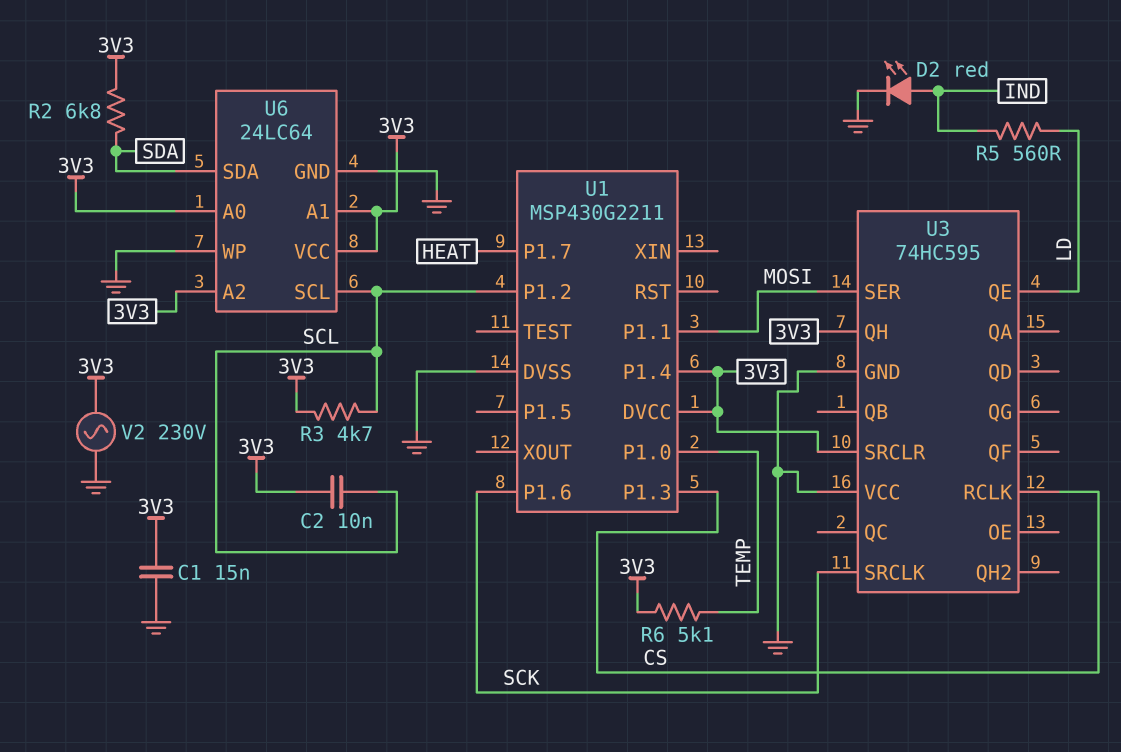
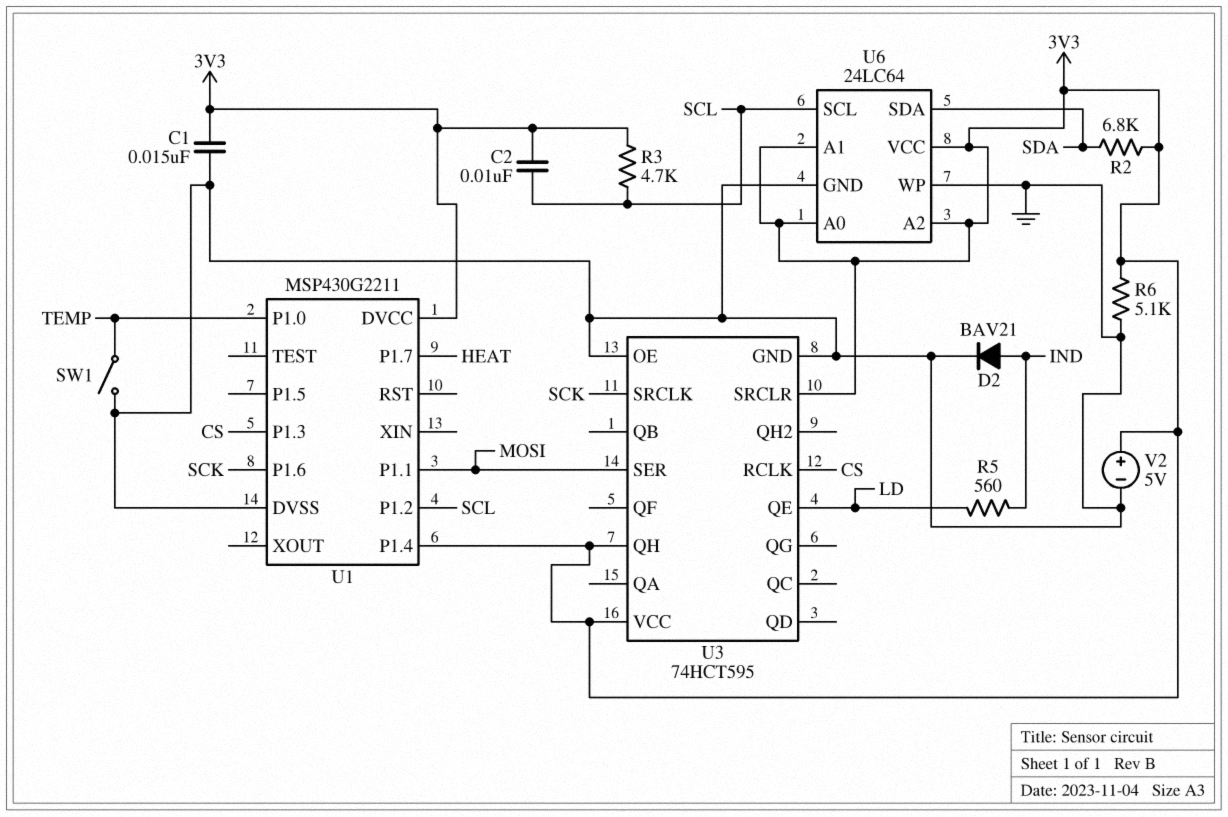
D2: LED red (A IND, K GND) -> diode BAV21 (A IND, K GND)
R6: 5.1k (3V3, TEMP) -> 5.1k (3V3, GND)
SW1: none -> switch (GND, TEMP)
U3: 74HC595 -> 74HCT595
U3 pin OE: none -> GND
U3 pin VCC: GND -> 3V3
V2: AC 230V (3V3, GND) -> 5V (plus 3V3, minus GND)

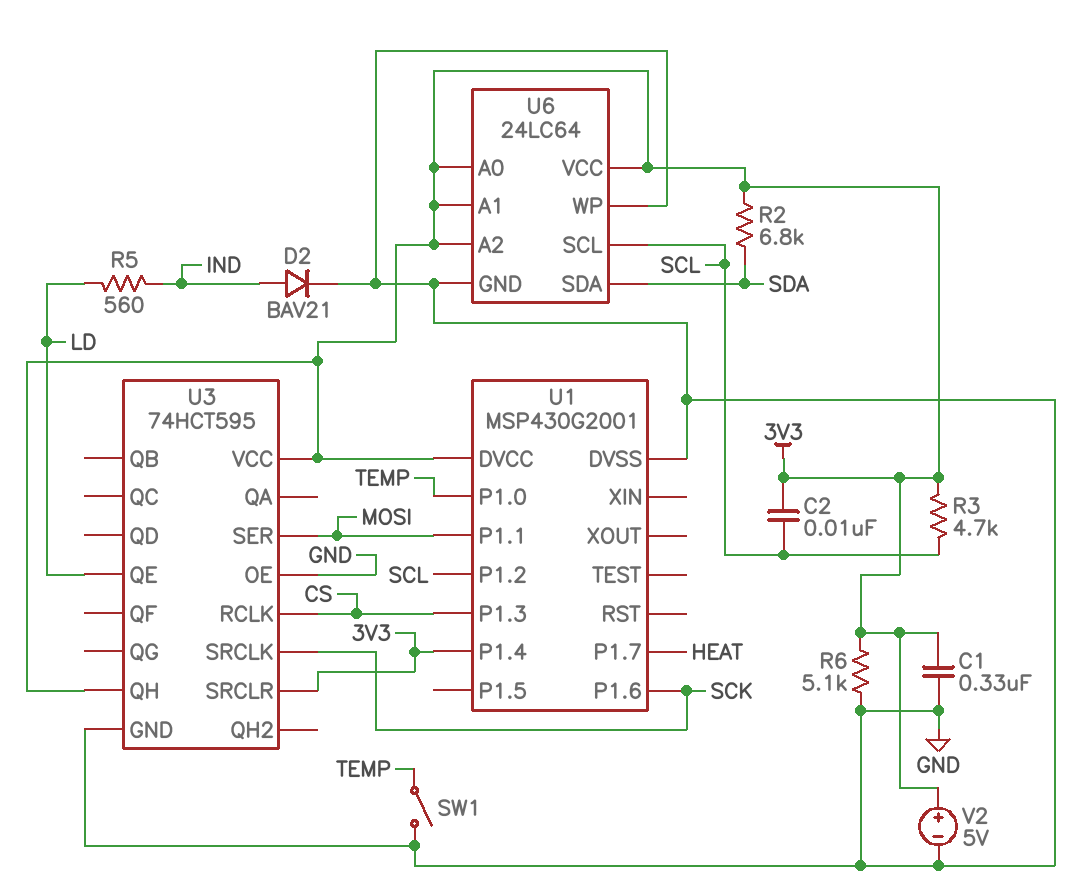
C1: 15nF (3V3, GND) -> 330nF (3V3, GND)
U1: MSP430G2211 -> MSP430G2001

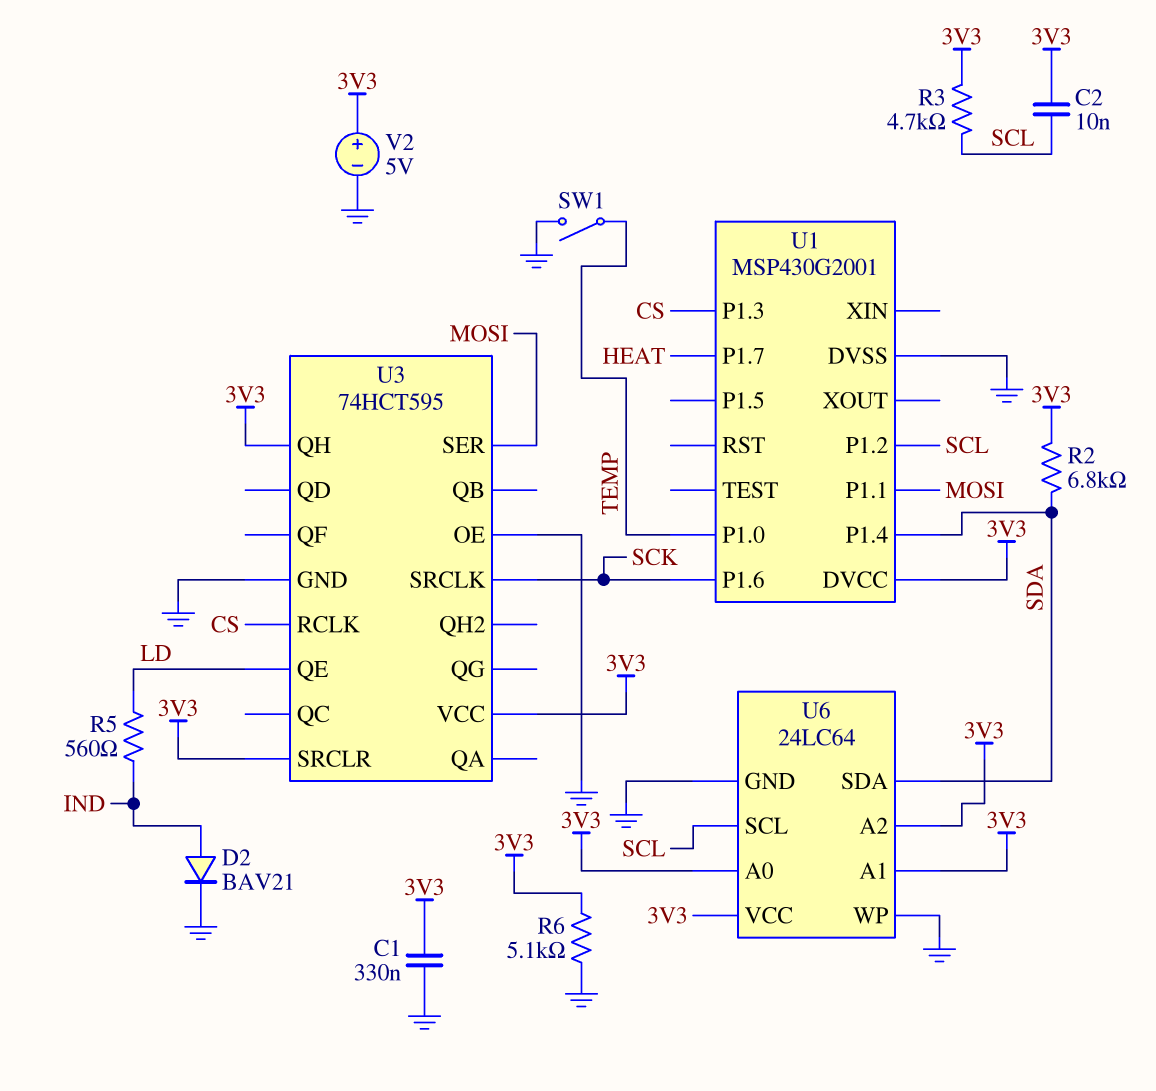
U1 pin P1.4: 3V3 -> SDA

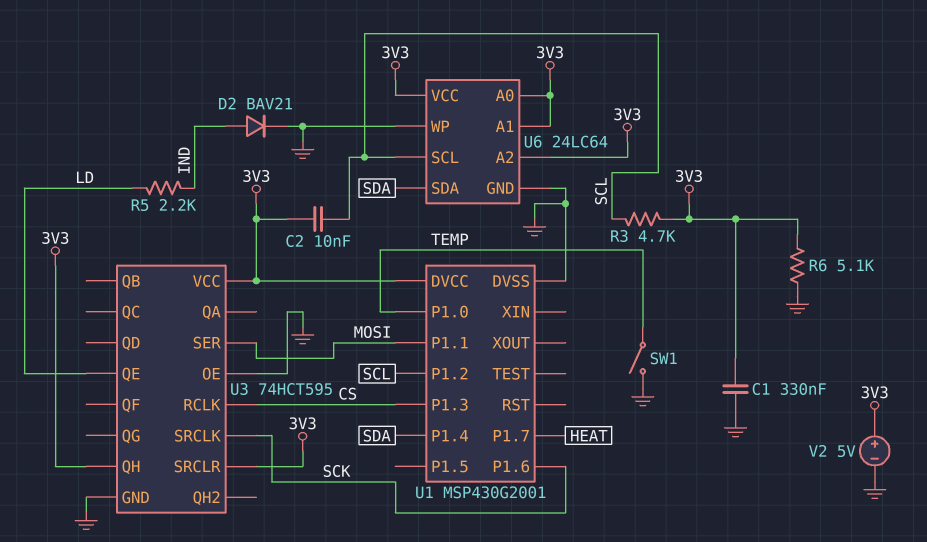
R2: 6.8k (3V3, SDA) -> none
R5: 560 (IND, LD) -> 2.2k (IND, LD)

